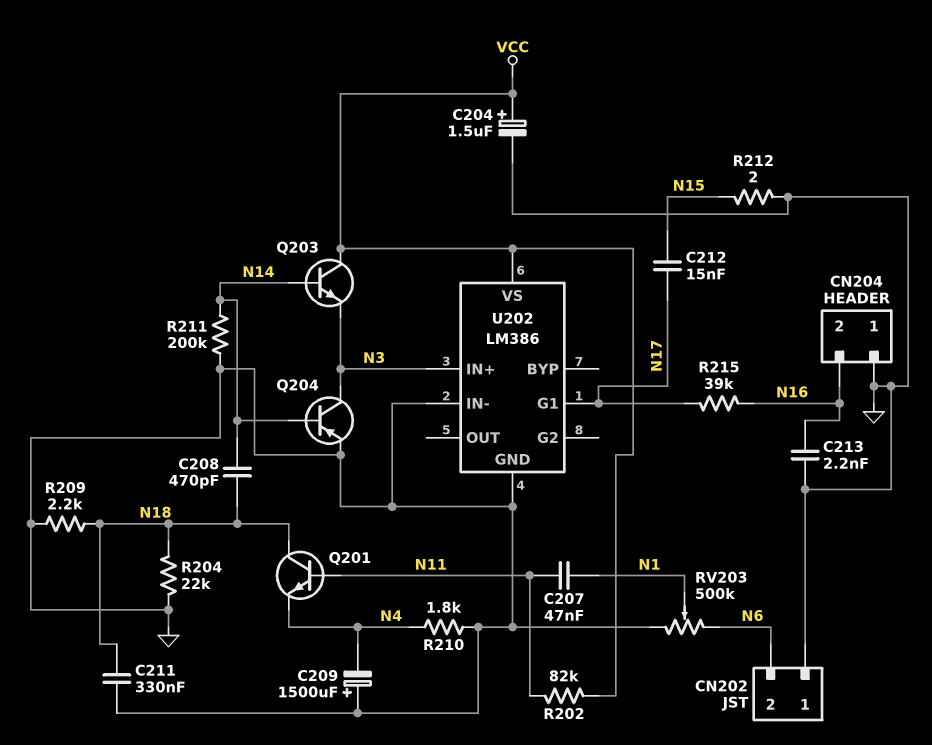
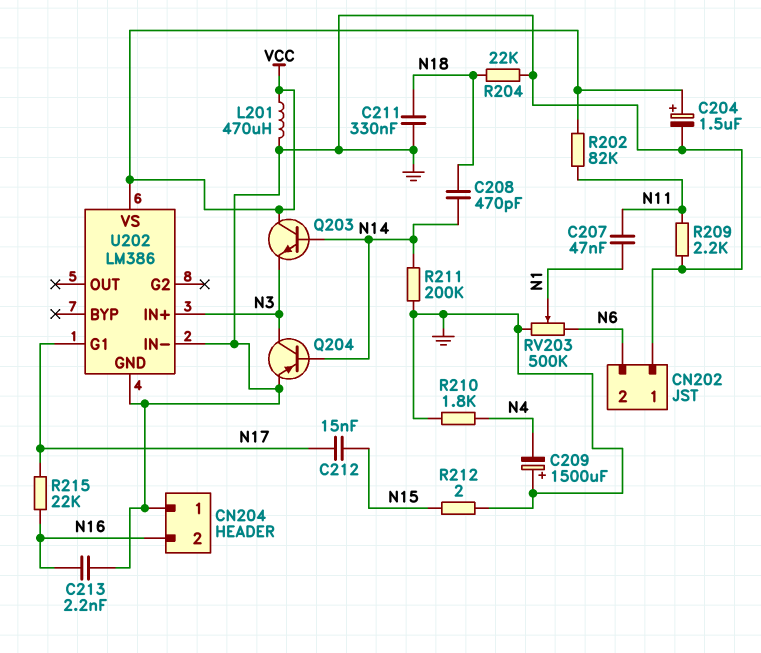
L201: none -> 470uH (GND, VCC)
Q201: NPN (B N11, C N18, E N4) -> none
R209: 2.2k (GND, N18) -> 2.2k (GND, N11)
R215: 39k (N16, N17) -> 22k (N16, N17)

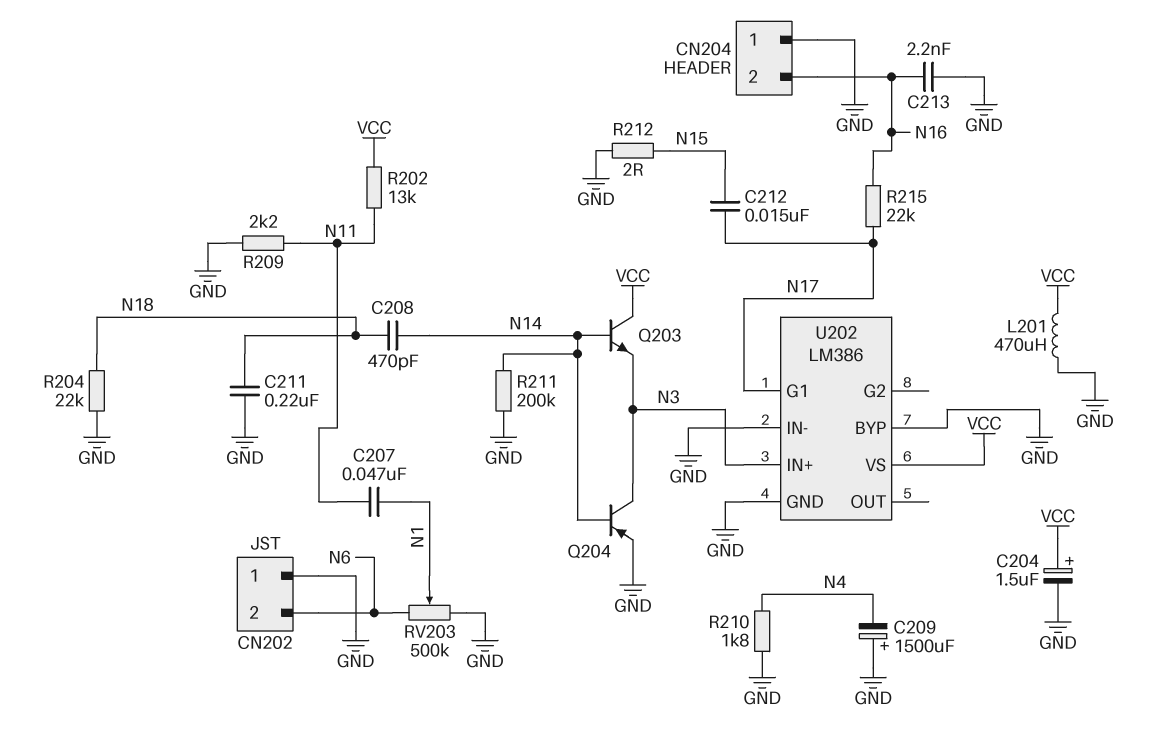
C211: 330nF (GND, N18) -> 220nF (GND, N18)
R202: 82k (N11, VCC) -> 13k (N11, VCC)
U202 pin BYP: none -> GND

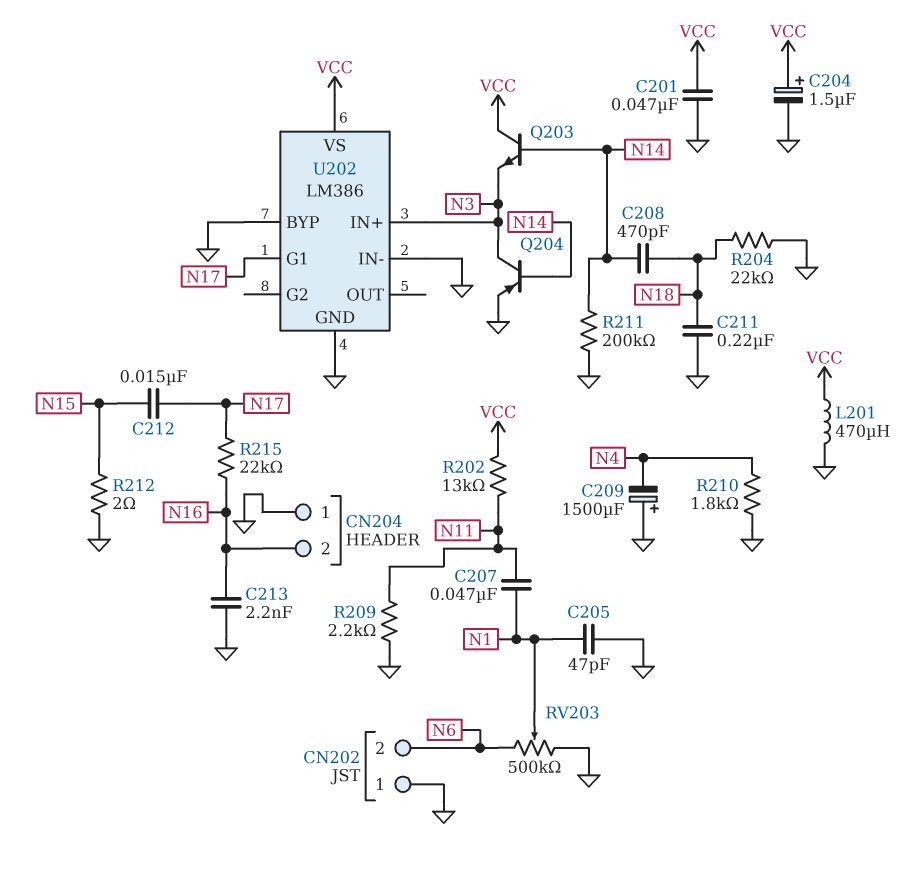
C201: none -> 47nF (GND, VCC)
C205: none -> 47pF (GND, N1)

